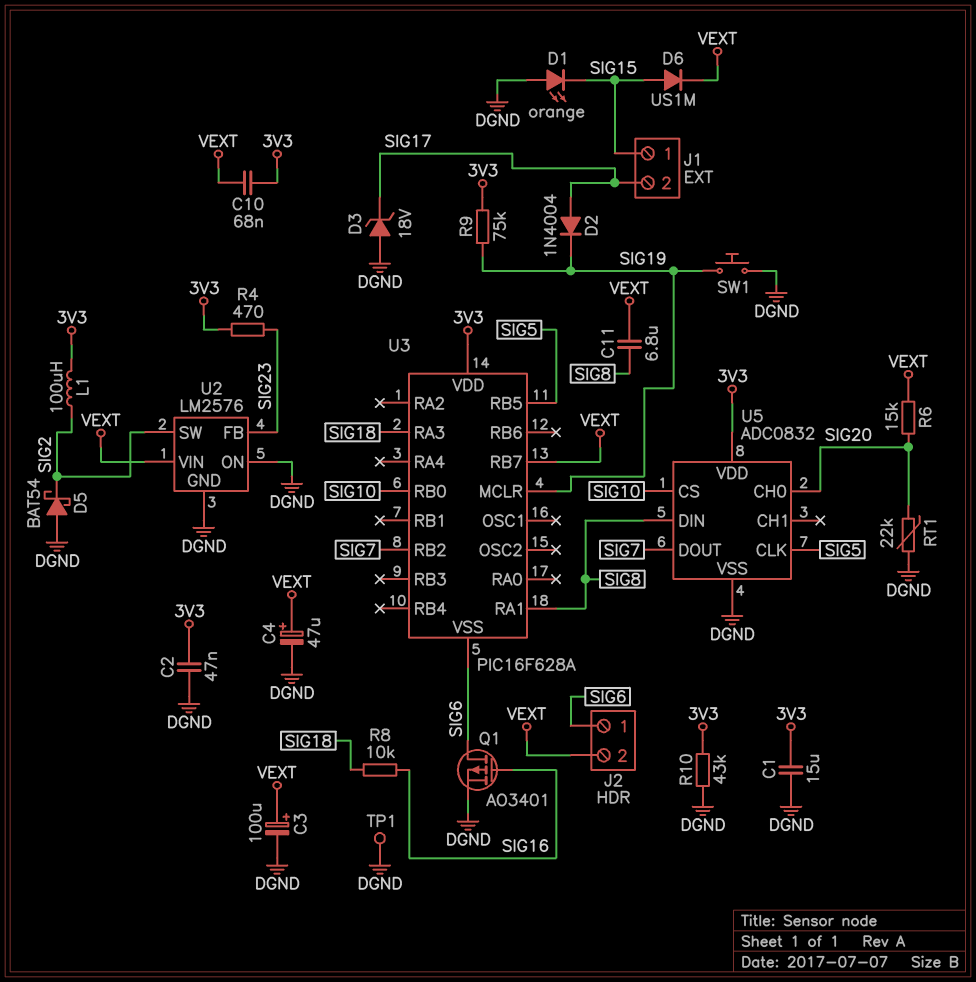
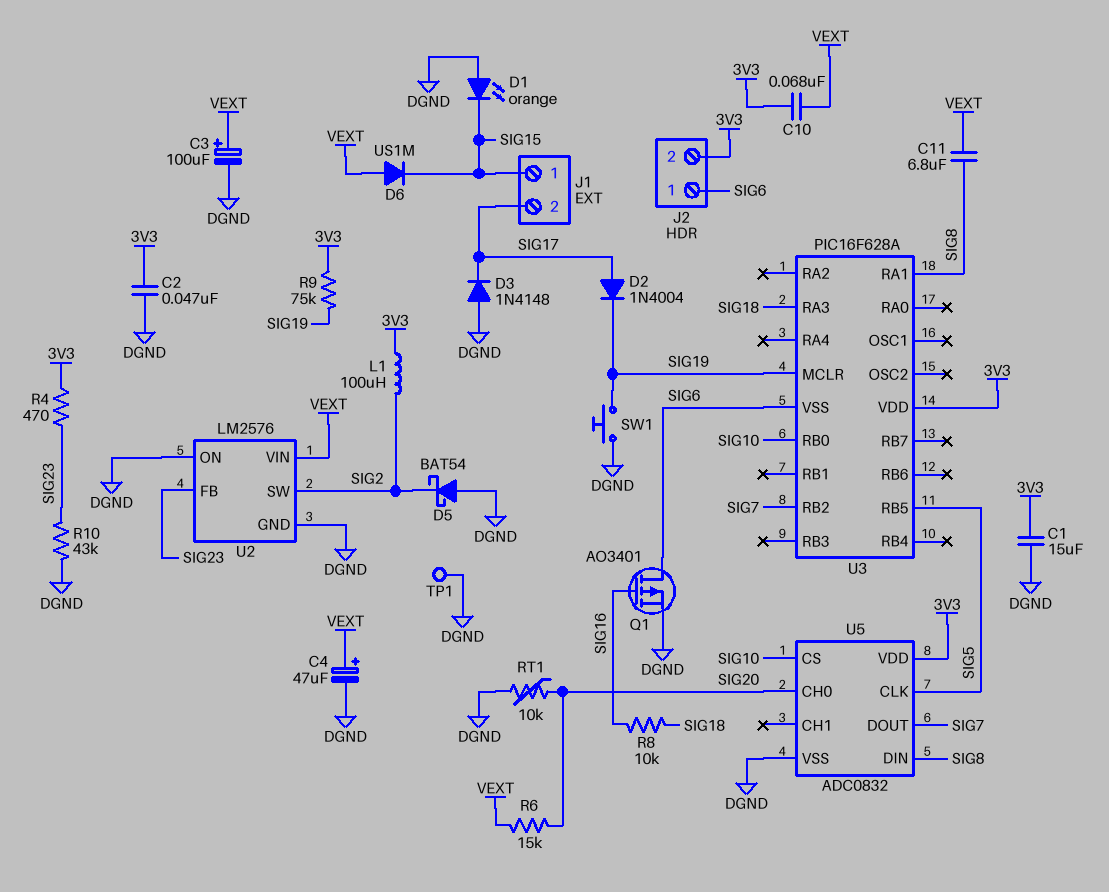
D3: zener 18V (A DGND, K SIG17) -> diode 1N4148 (A DGND, K SIG17)
D6: diode US1M (A SIG15, K VEXT) -> diode US1M (A VEXT, K SIG15)
J2 pin 2: VEXT -> 3V3
R10: 43k (3V3, DGND) -> 43k (DGND, SIG23)
RT1: 22k (DGND, SIG20) -> 10k (DGND, SIG20)
U3 pin RB7: VEXT -> none

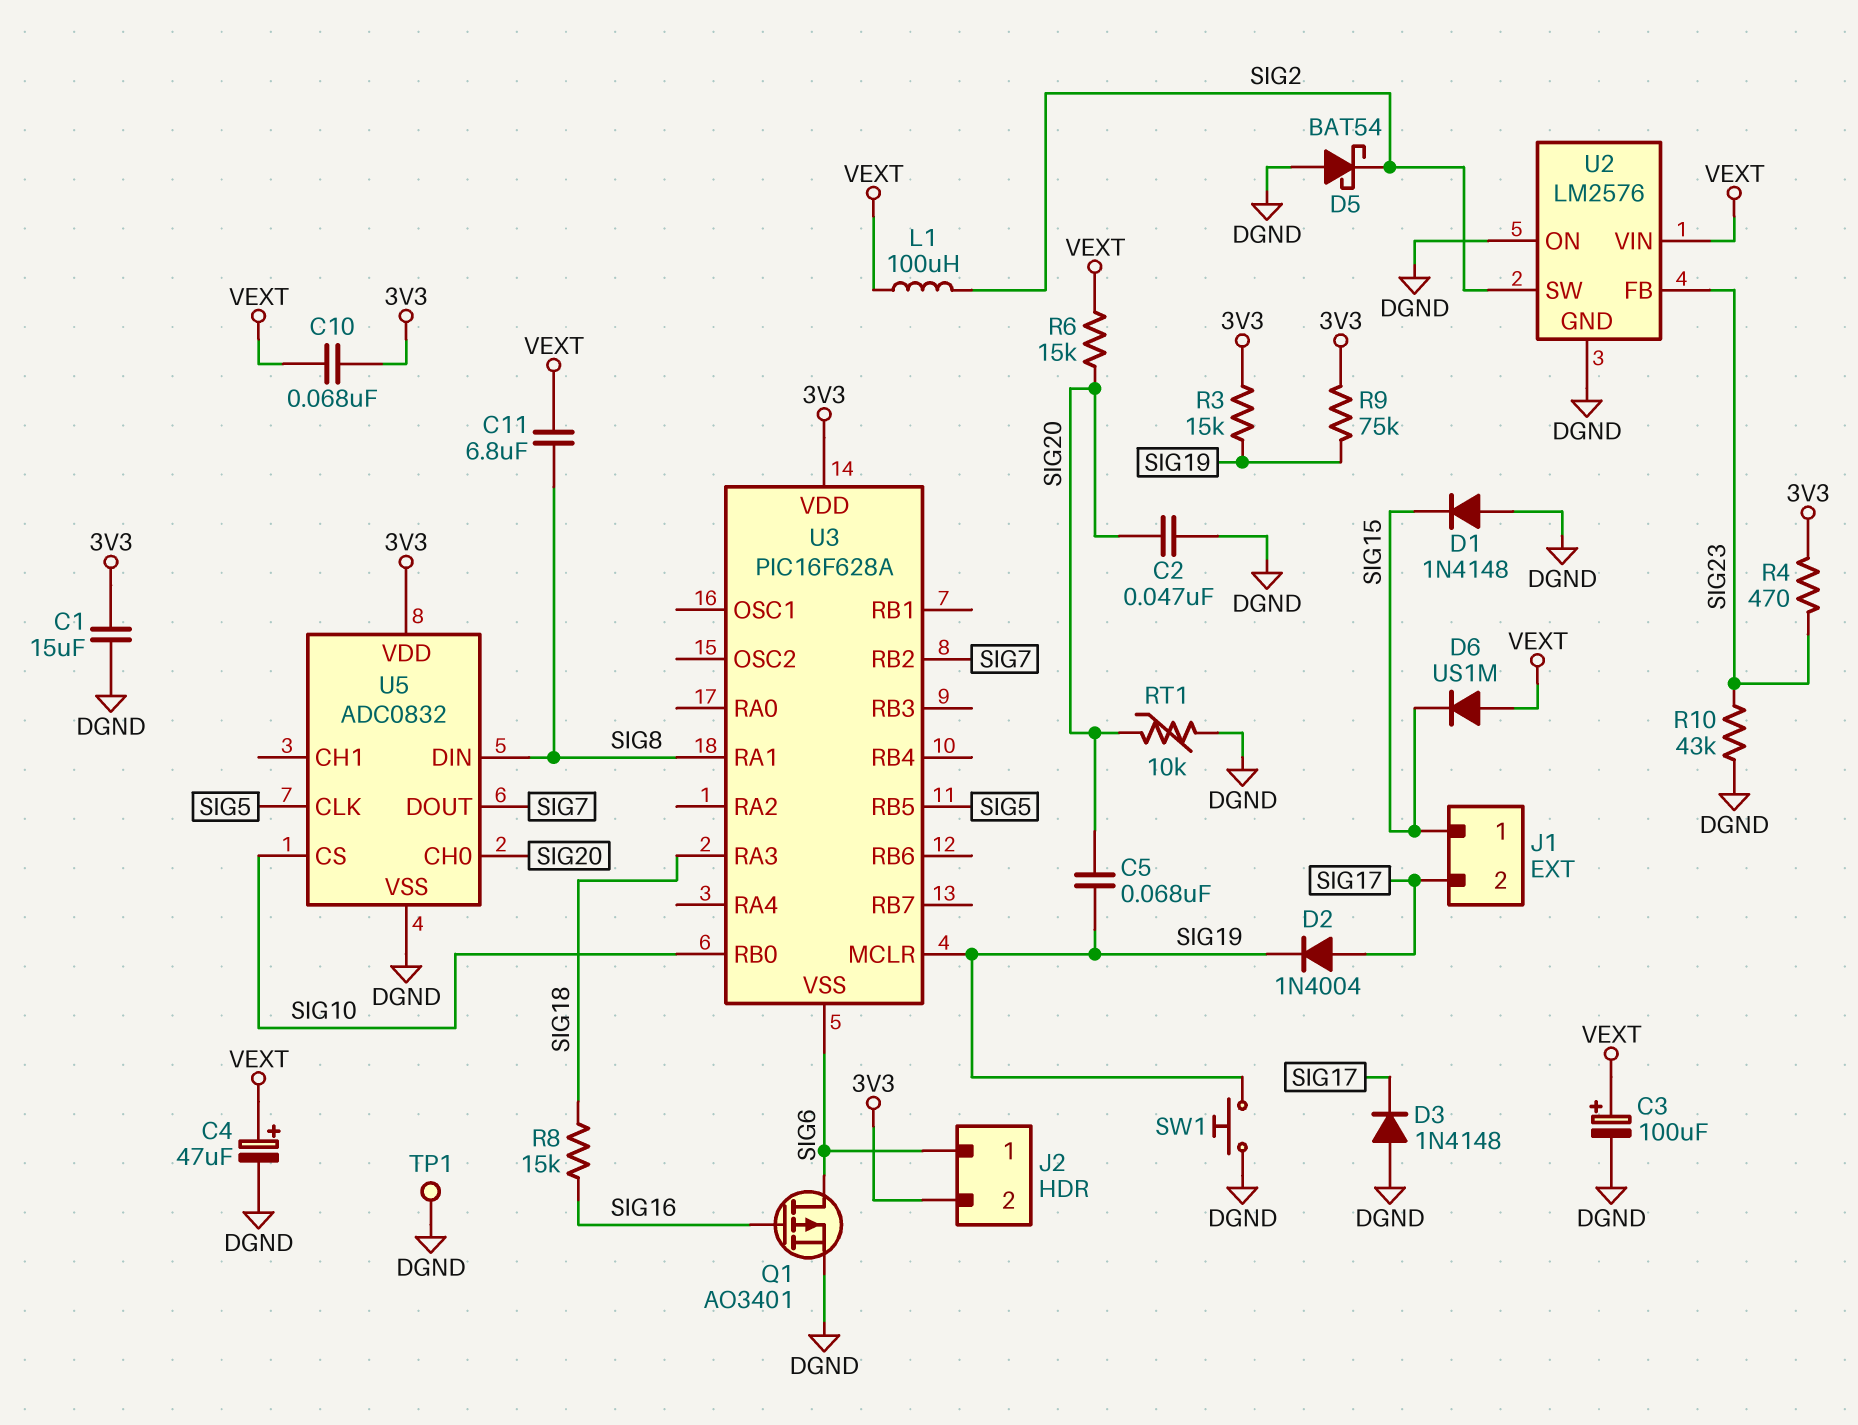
C2: 47nF (3V3, DGND) -> 47nF (DGND, SIG20)
C5: none -> 68nF (SIG19, SIG20)
D1: LED orange (A DGND, K SIG15) -> diode 1N4148 (A DGND, K SIG15)
L1: 100uH (3V3, SIG2) -> 100uH (SIG2, VEXT)
R3: none -> 15k (3V3, SIG19)
R8: 10k (SIG16, SIG18) -> 15k (SIG16, SIG18)

